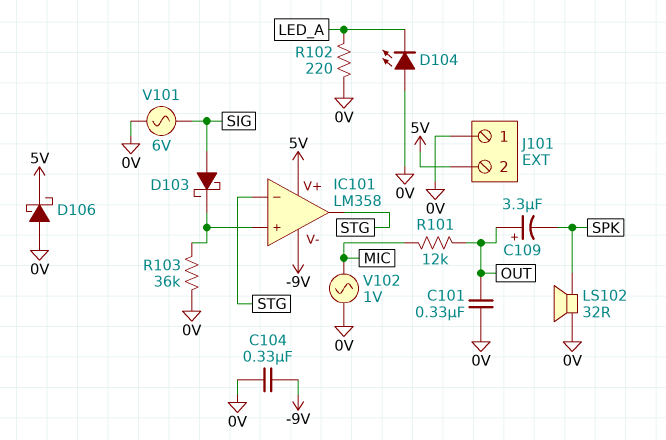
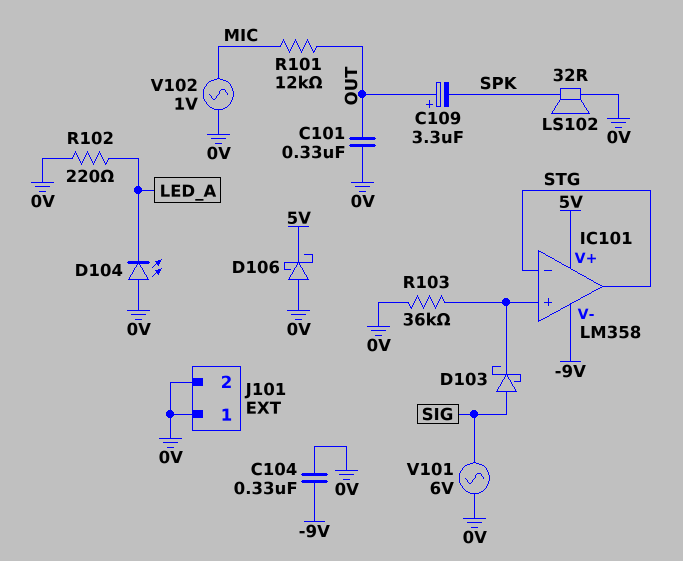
J101 pin 2: 5V -> 0V

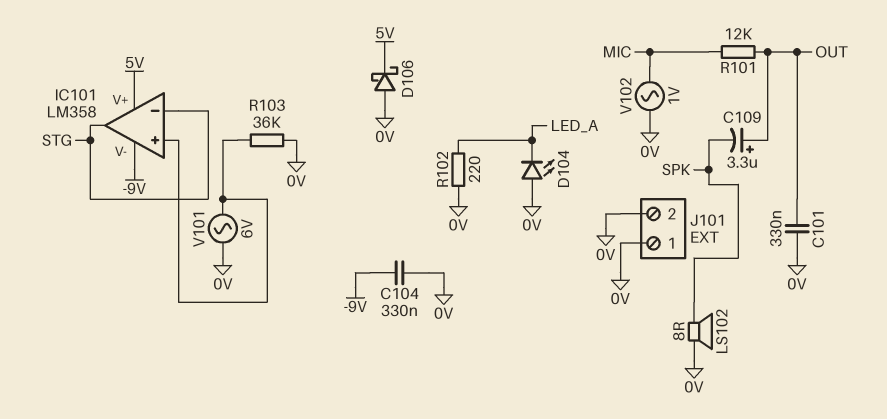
D103: schottky (A SIG, K IC101/in+) -> none
LS102: speaker 32R (0V, SPK) -> speaker 8R (0V, SPK)
V101: AC 6V (0V, SIG) -> AC 6V (0V, IC101/in+)

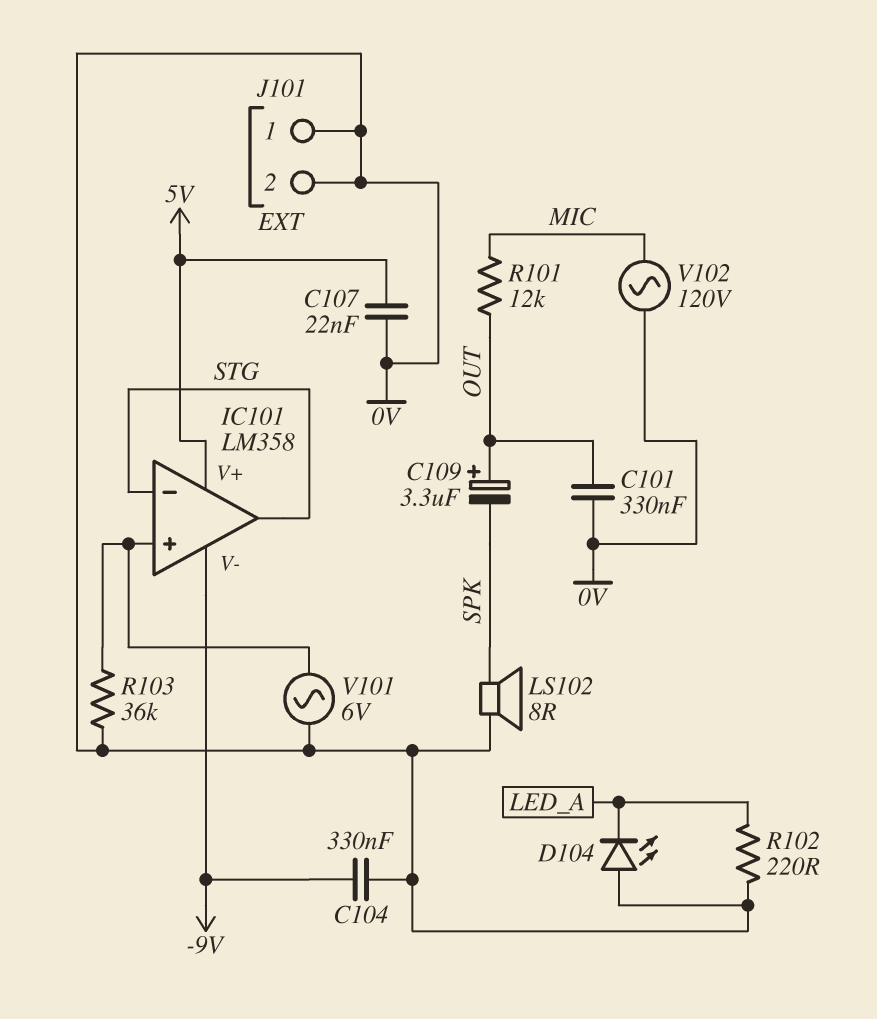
C107: none -> 22nF (0V, 5V)
D106: schottky (A 0V, K 5V) -> none
V102: AC 1V (0V, MIC) -> AC 120V (0V, MIC)

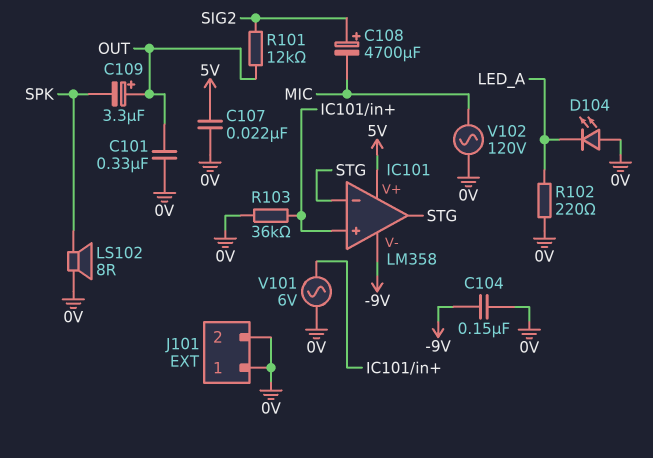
C104: 330nF (-9V, 0V) -> 150nF (-9V, 0V)
C108: none -> 4700uF (plus SIG2, minus MIC)
R101: 12k (MIC, OUT) -> 12k (OUT, SIG2)

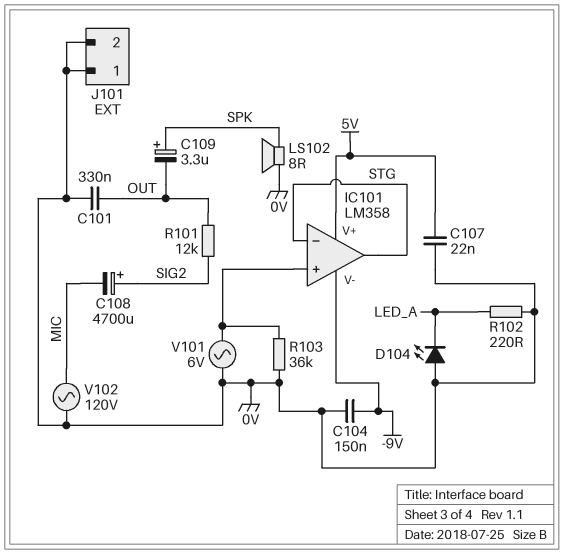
C109: 3.3uF (plus OUT, minus SPK) -> 3.3uF (plus SPK, minus OUT)

